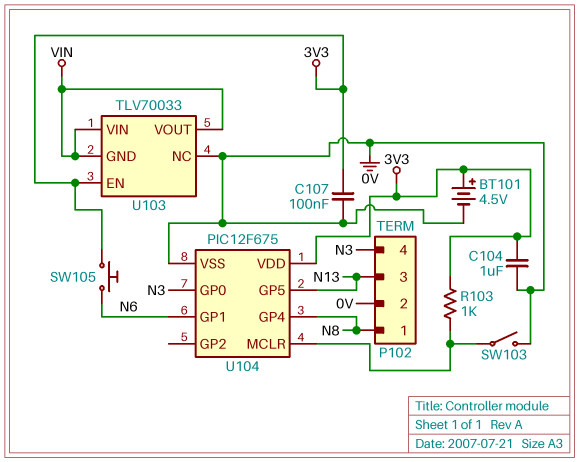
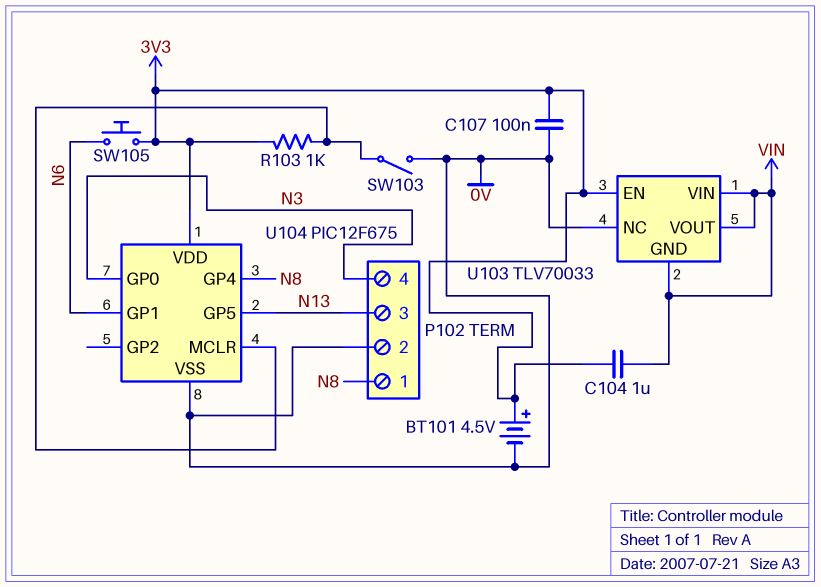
C104: 1uF (0V, 3V3) -> 1uF (3V3, VIN)

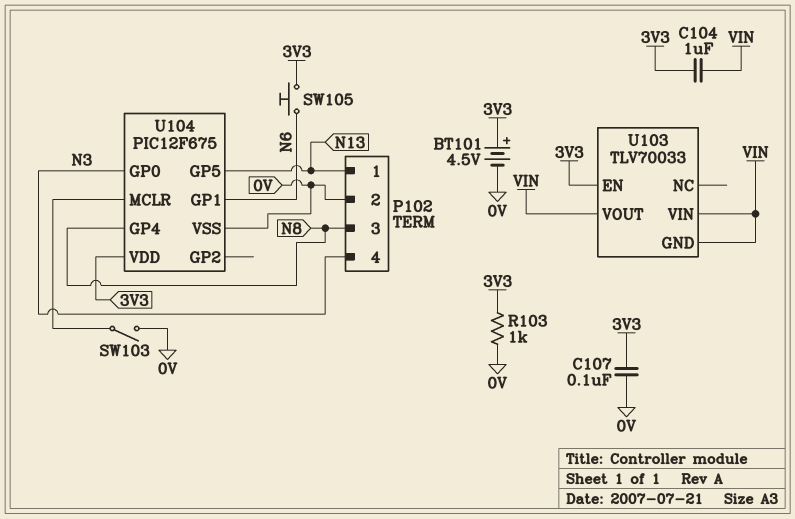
P102 pin 1: N8 -> N13
P102 pin 3: N13 -> N8
R103: 1k (3V3, U104/MCLR) -> 1k (0V, 3V3)
U103 pin NC: 0V -> none

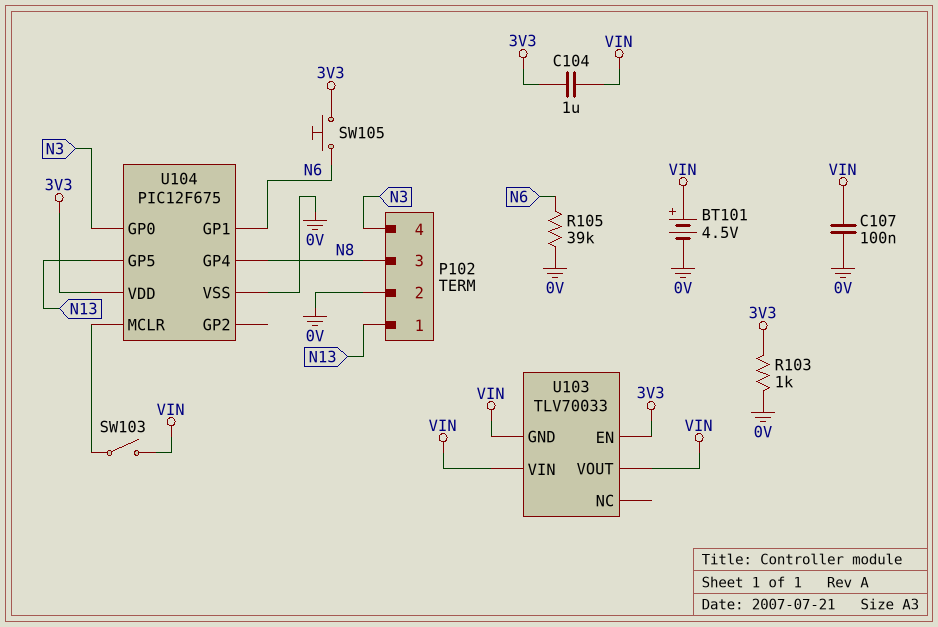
BT101: 4.5V (plus 3V3, minus 0V) -> 4.5V (plus VIN, minus 0V)
C107: 100nF (0V, 3V3) -> 100nF (0V, VIN)
R105: none -> 39k (0V, N6)
SW103: switch (0V, U104/MCLR) -> switch (U104/MCLR, VIN)

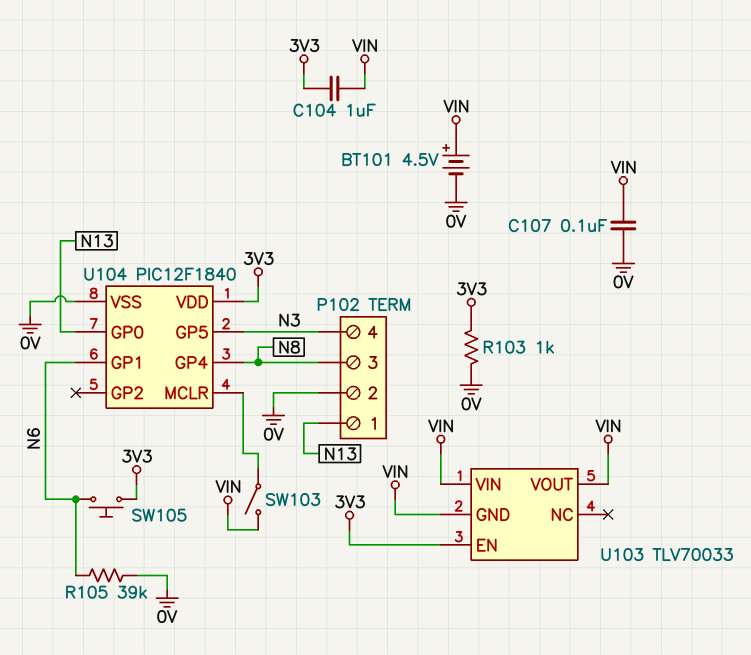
U104: PIC12F675 -> PIC12F1840
U104 pin GP0: N3 -> N13
U104 pin GP5: N13 -> N3

